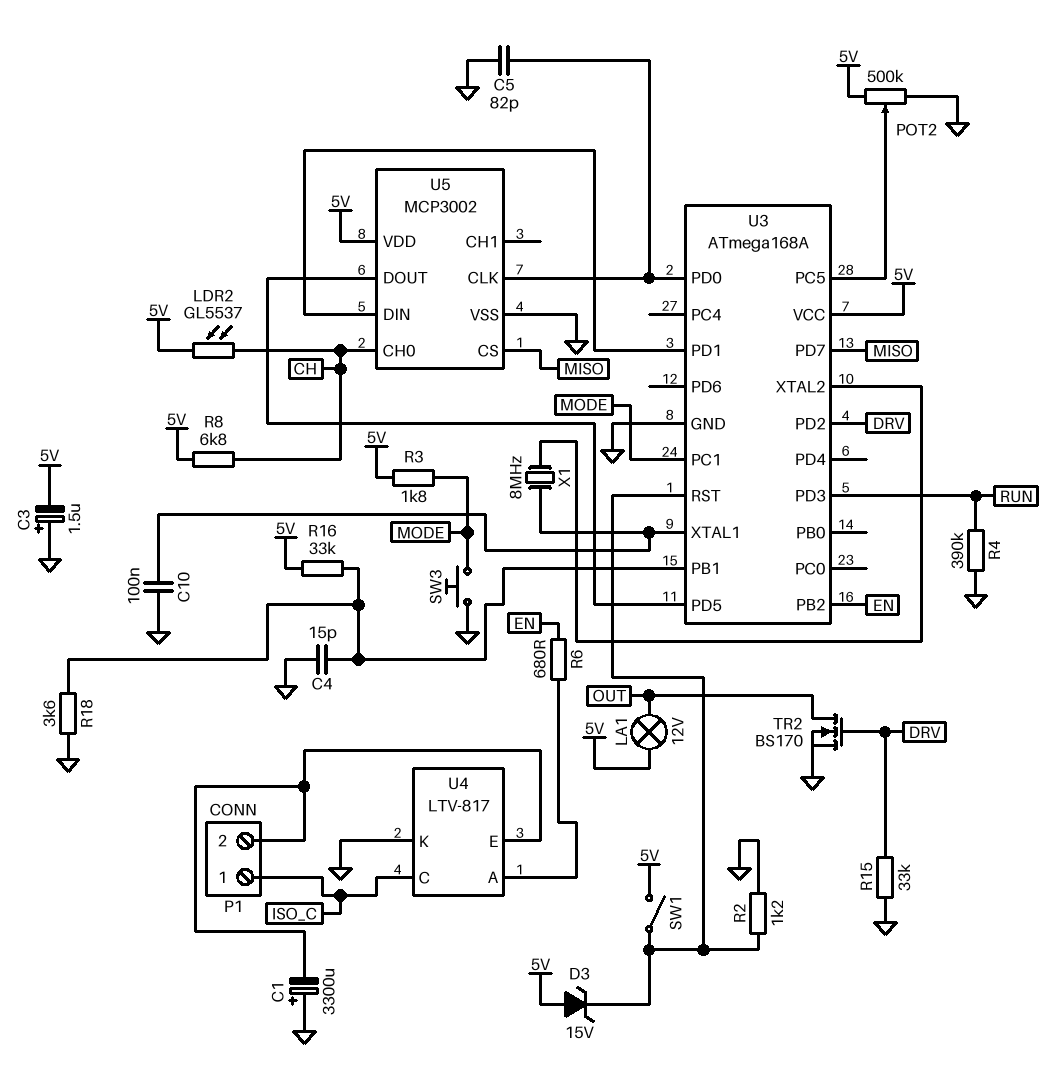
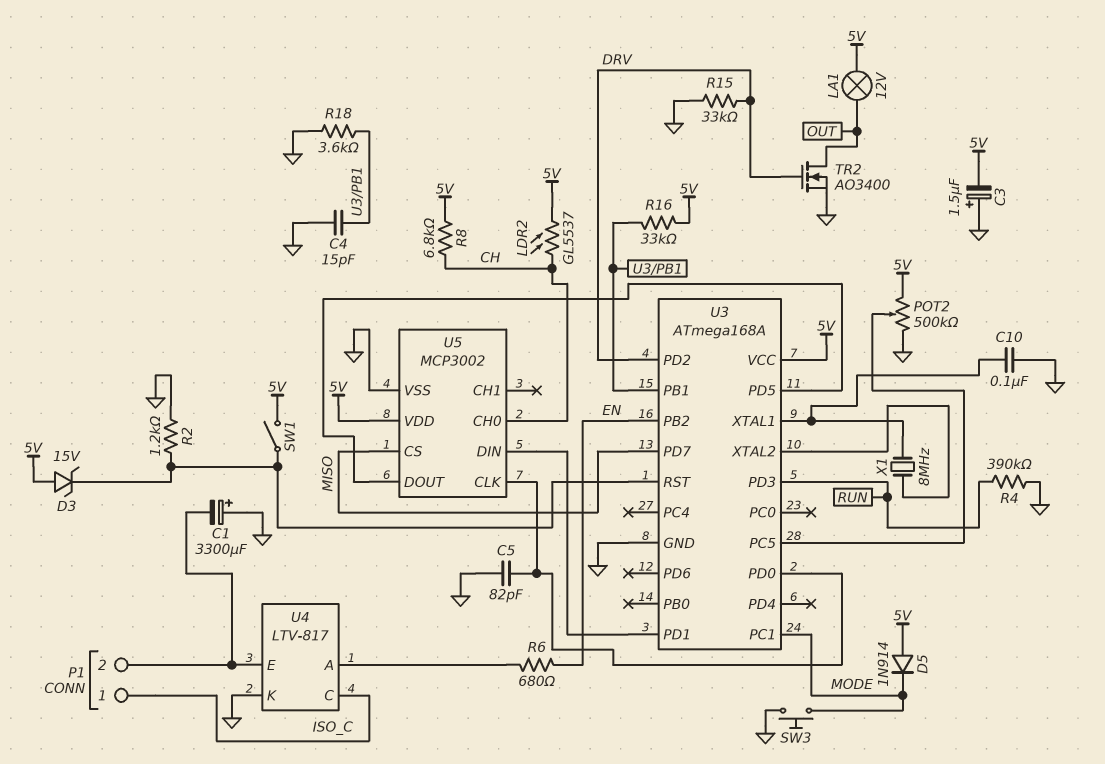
D5: none -> diode 1N914 (A 5V, K MODE)
R3: 1.8k (5V, MODE) -> none
TR2: NMOS BS170 (G DRV, D OUT, S GND) -> NMOS AO3400 (G DRV, D OUT, S GND)

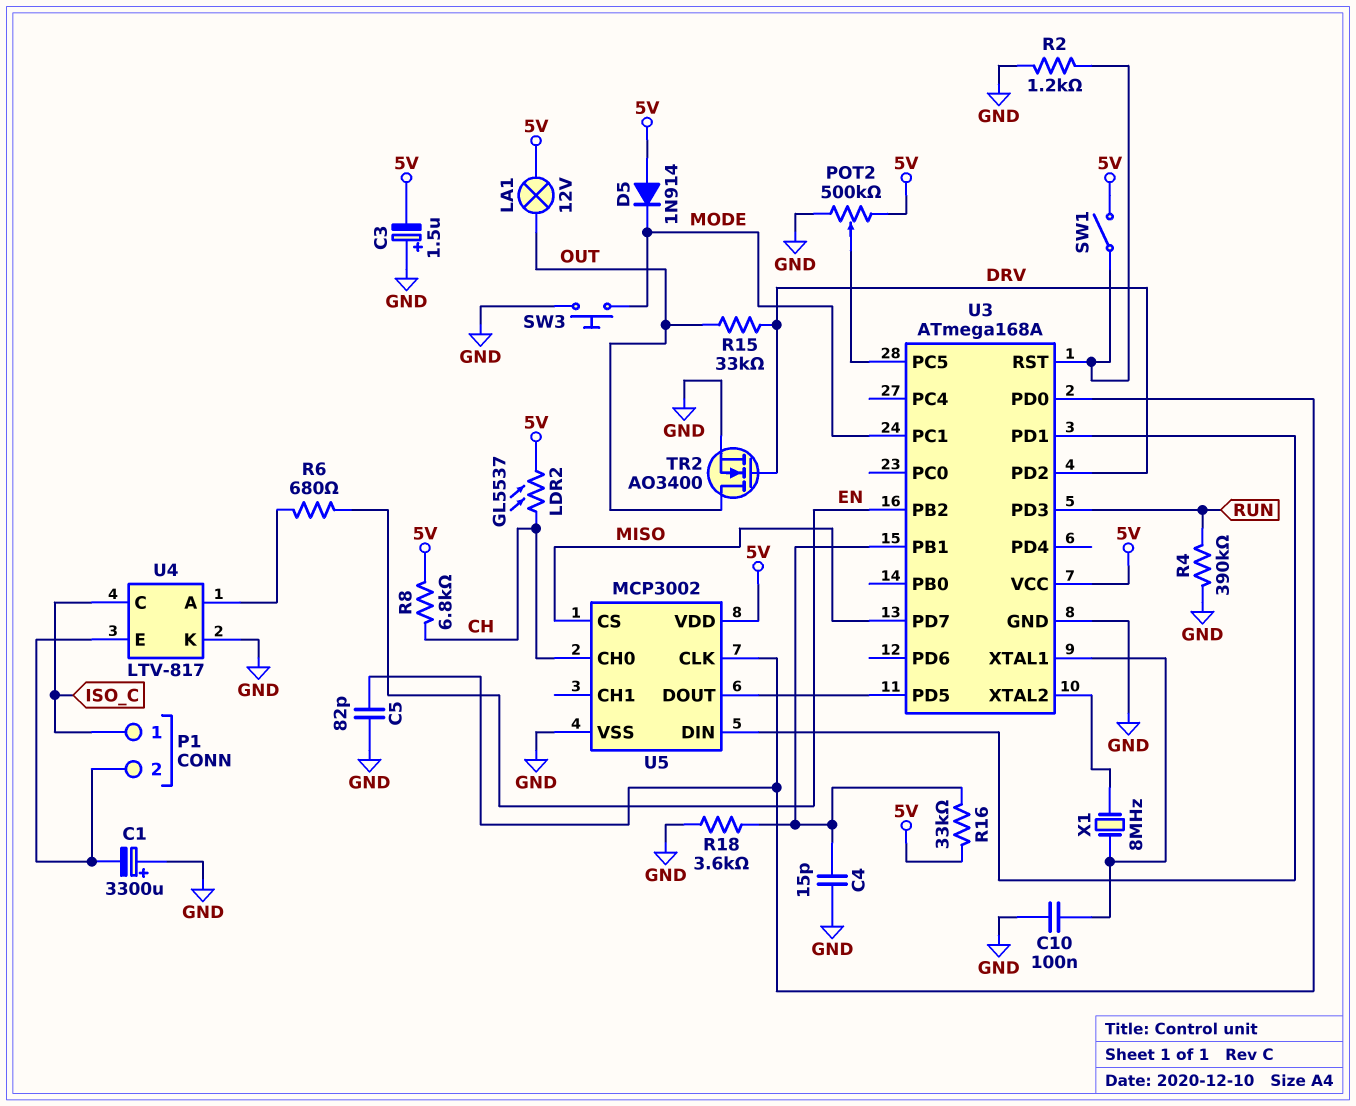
D3: zener 15V (A 5V, K U3/RST) -> none
R15: 33k (DRV, GND) -> 33k (DRV, OUT)

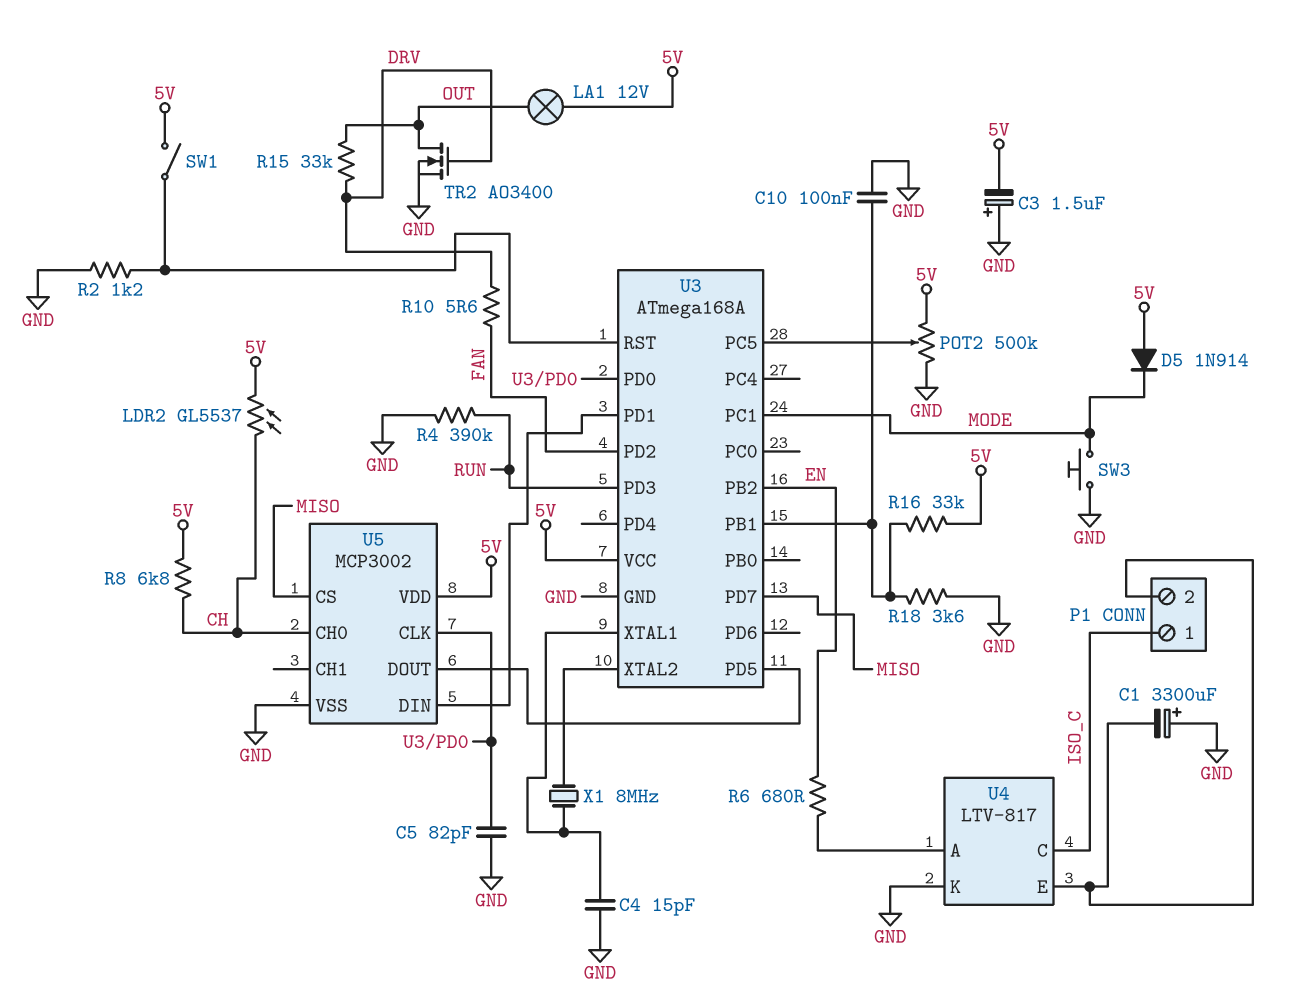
C4: 15pF (GND, U3/PB1) -> 15pF (GND, U3/XTAL1)
C10: 100nF (GND, U3/XTAL1) -> 100nF (GND, U3/PB1)
R10: none -> 5.6 (DRV, FAN)
U3 pin PD2: DRV -> FAN

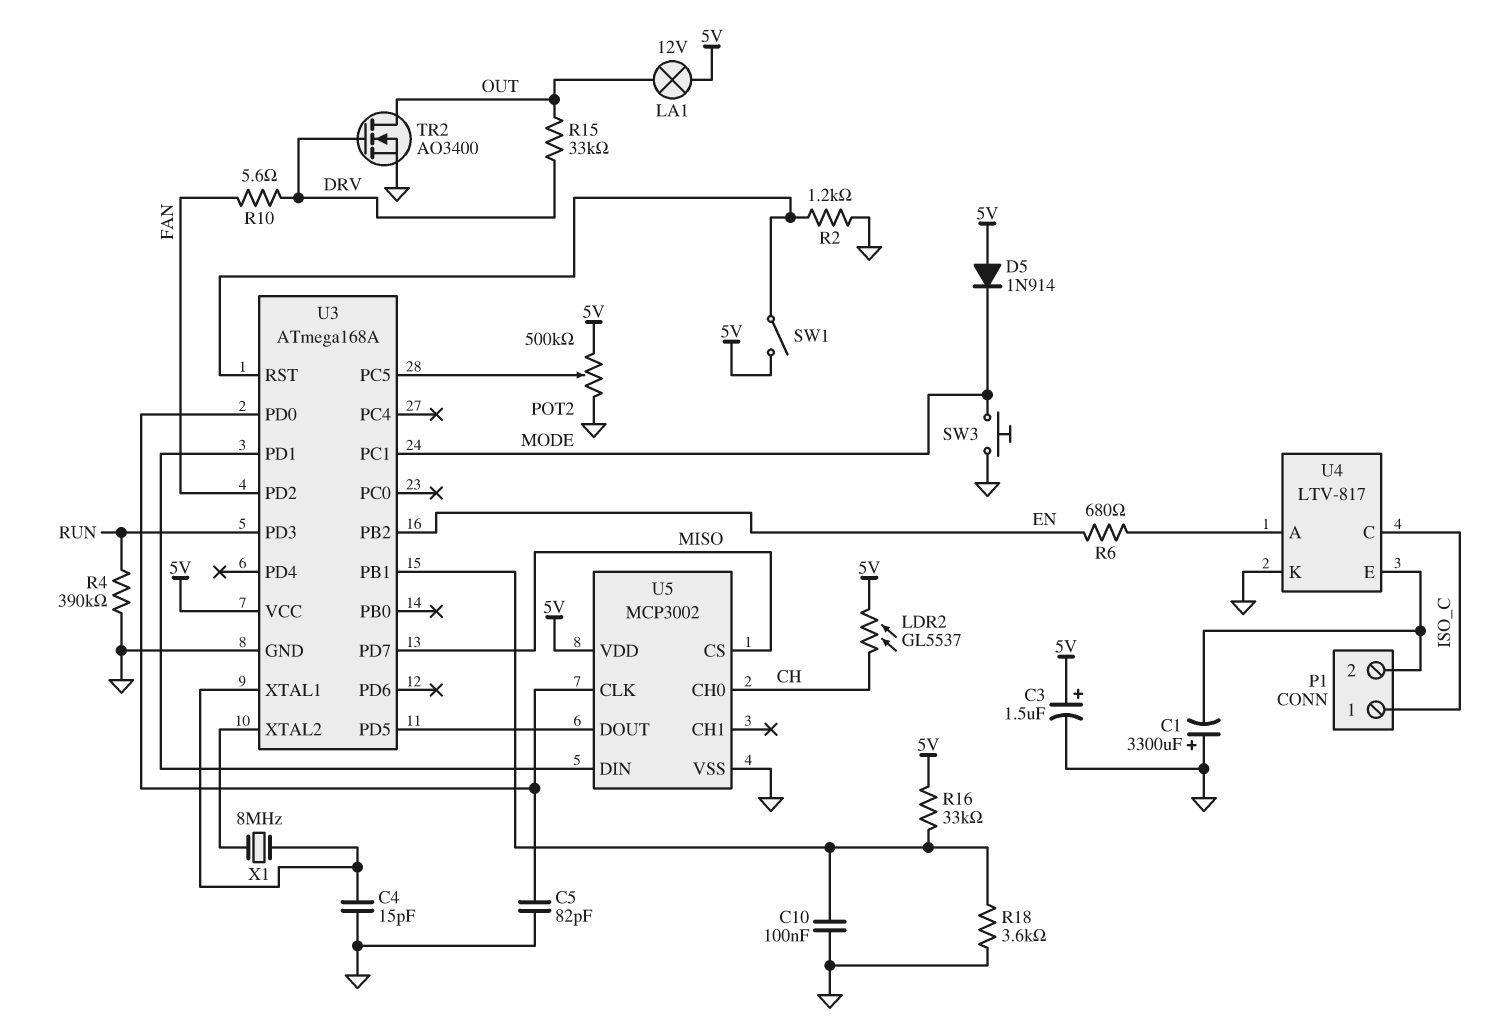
C3: 1.5uF (plus GND, minus 5V) -> 1.5uF (plus 5V, minus GND)
R8: 6.8k (5V, CH) -> none

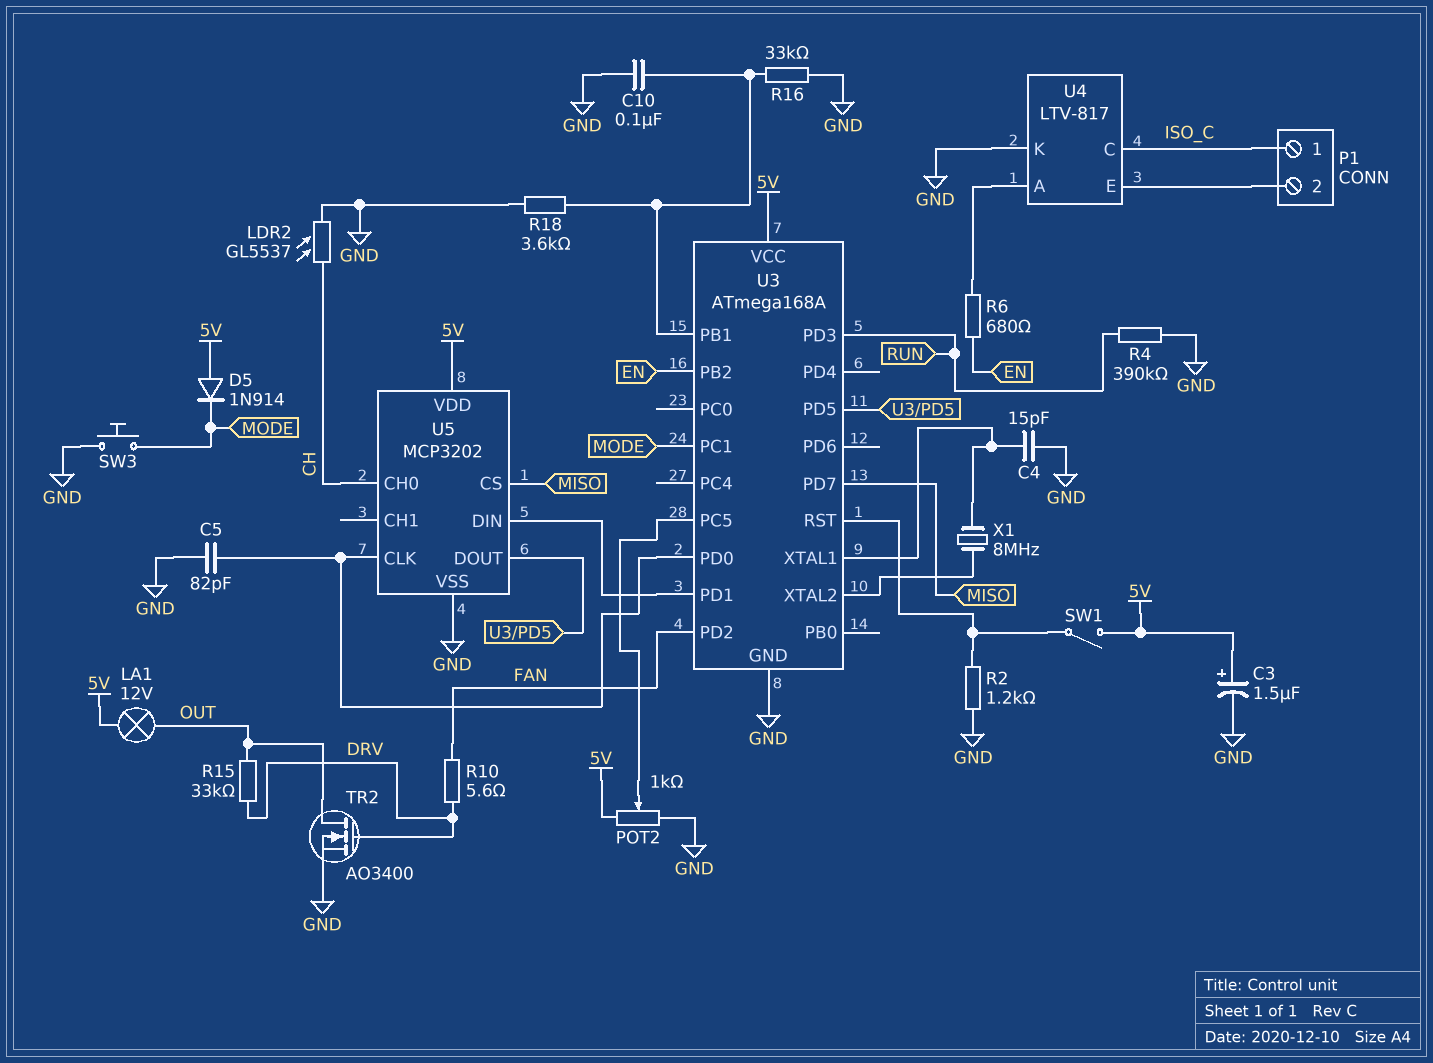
C1: 3300uF (plus GND, minus P1/2) -> none
LDR2: GL5537 (5V, CH) -> GL5537 (CH, GND)
POT2: 500k (5V, GND, wiper U3/PC5) -> 1k (5V, GND, wiper U3/PC5)
R16: 33k (5V, U3/PB1) -> 33k (GND, U3/PB1)
U5: MCP3002 -> MCP3202

